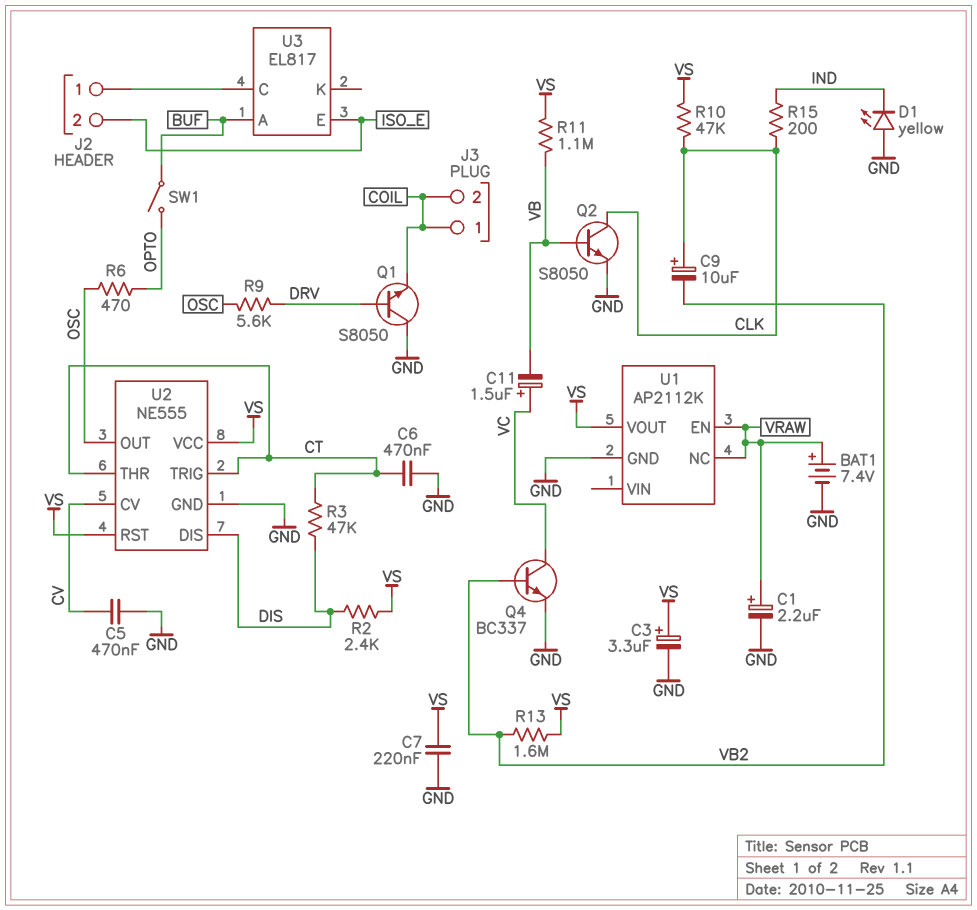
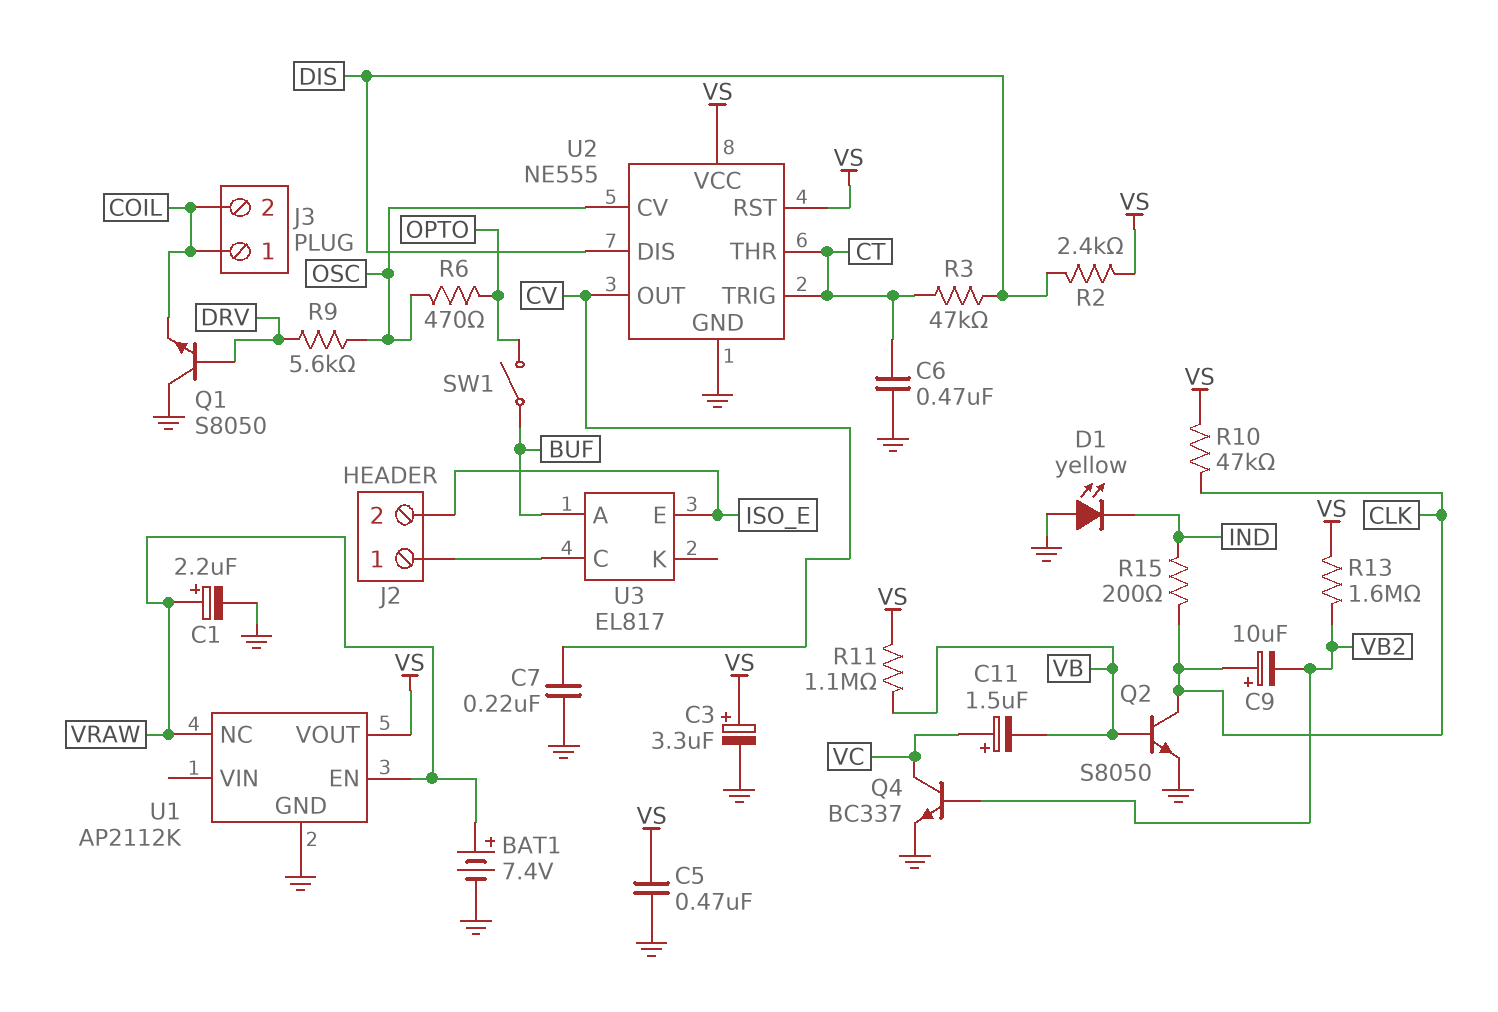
C5: 470nF (CV, GND) -> 470nF (GND, VS)
C7: 220nF (GND, VS) -> 220nF (CV, GND)
U2 pin CV: CV -> OSC
U2 pin OUT: OSC -> CV

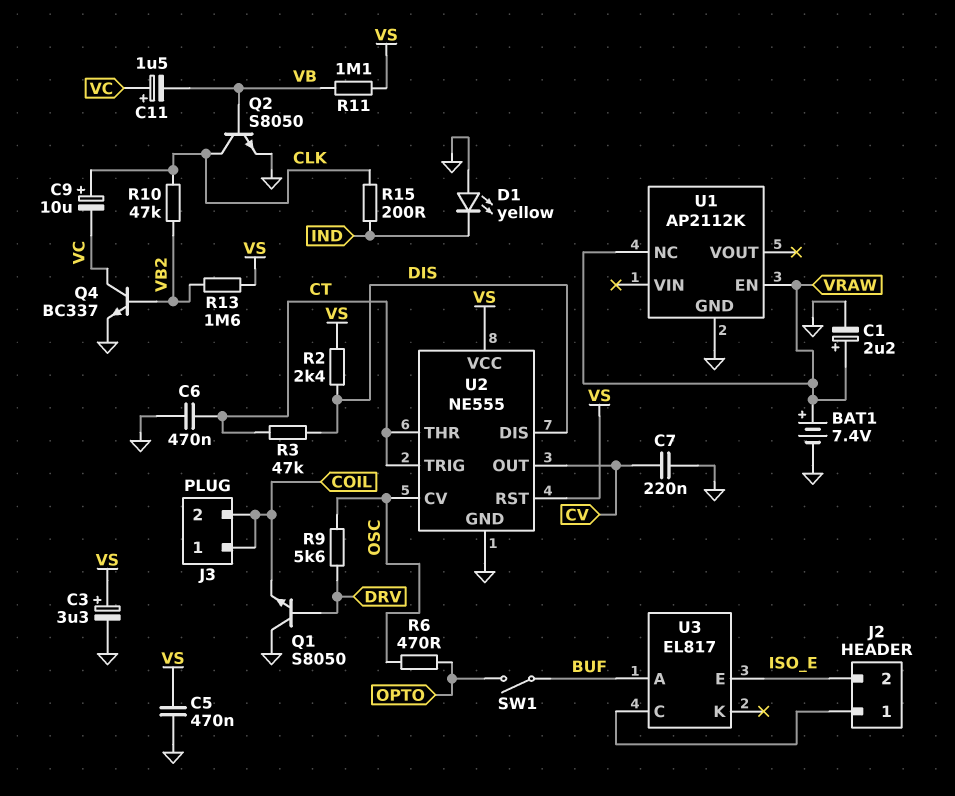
C9: 10uF (plus CLK, minus VB2) -> 10uF (plus CLK, minus VC)
R10: 47k (CLK, VS) -> 47k (CLK, VB2)
U1 pin VOUT: VS -> none

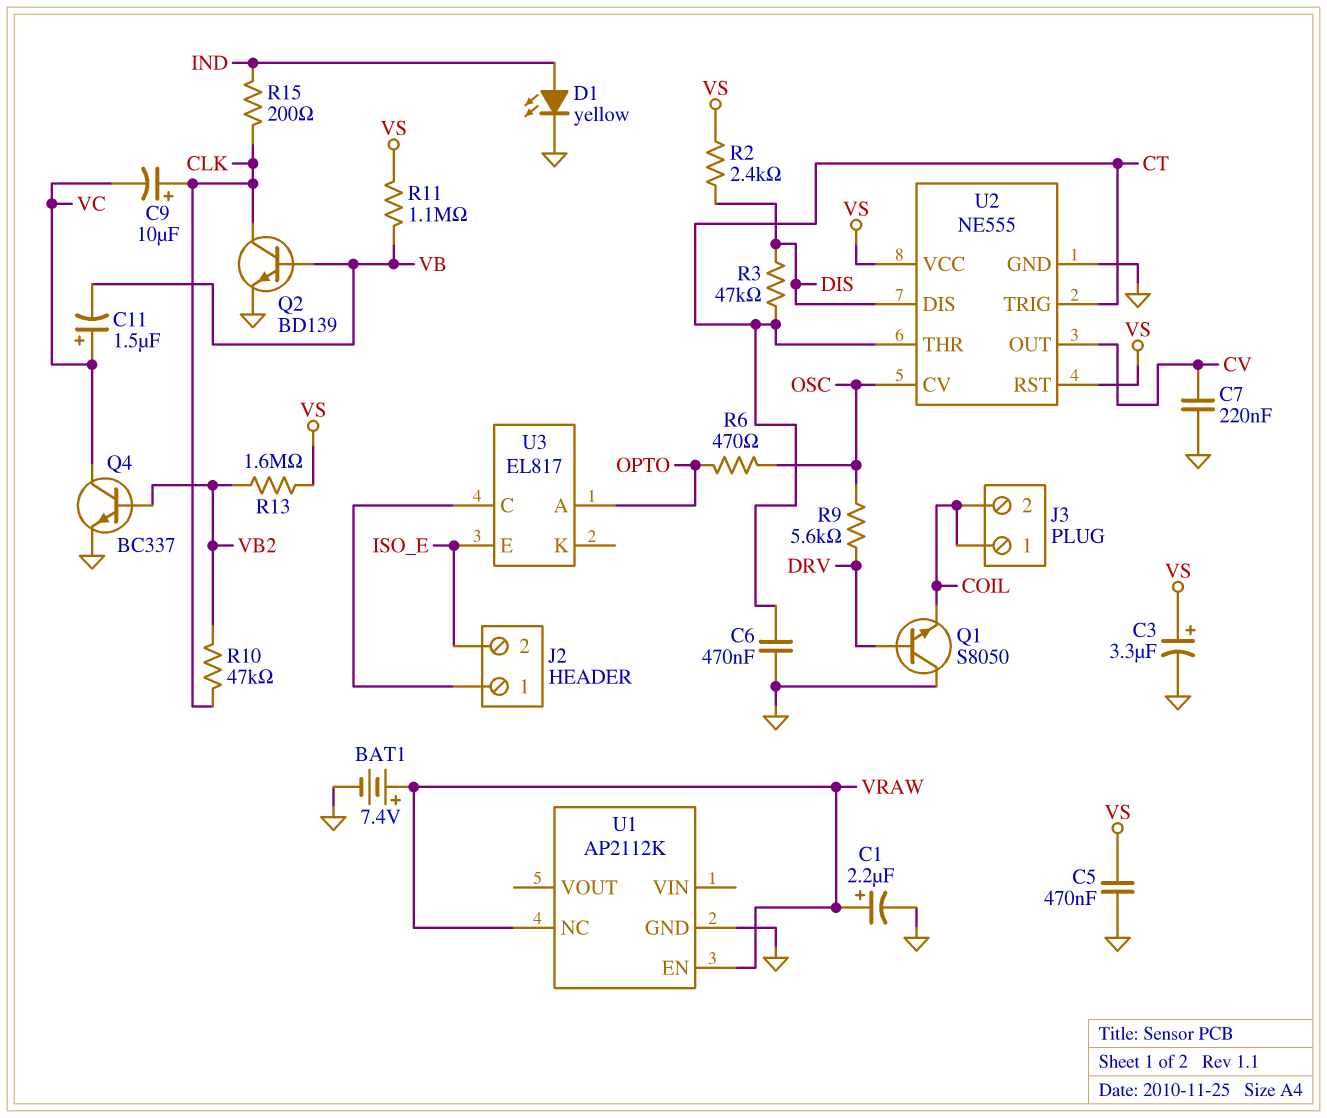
D1: LED yellow (A GND, K IND) -> LED yellow (A IND, K GND)
Q2: NPN S8050 (B VB, C CLK, E GND) -> NPN BD139 (B VB, C CLK, E GND)
SW1: switch (BUF, OPTO) -> none
U3 pin A: BUF -> OPTO

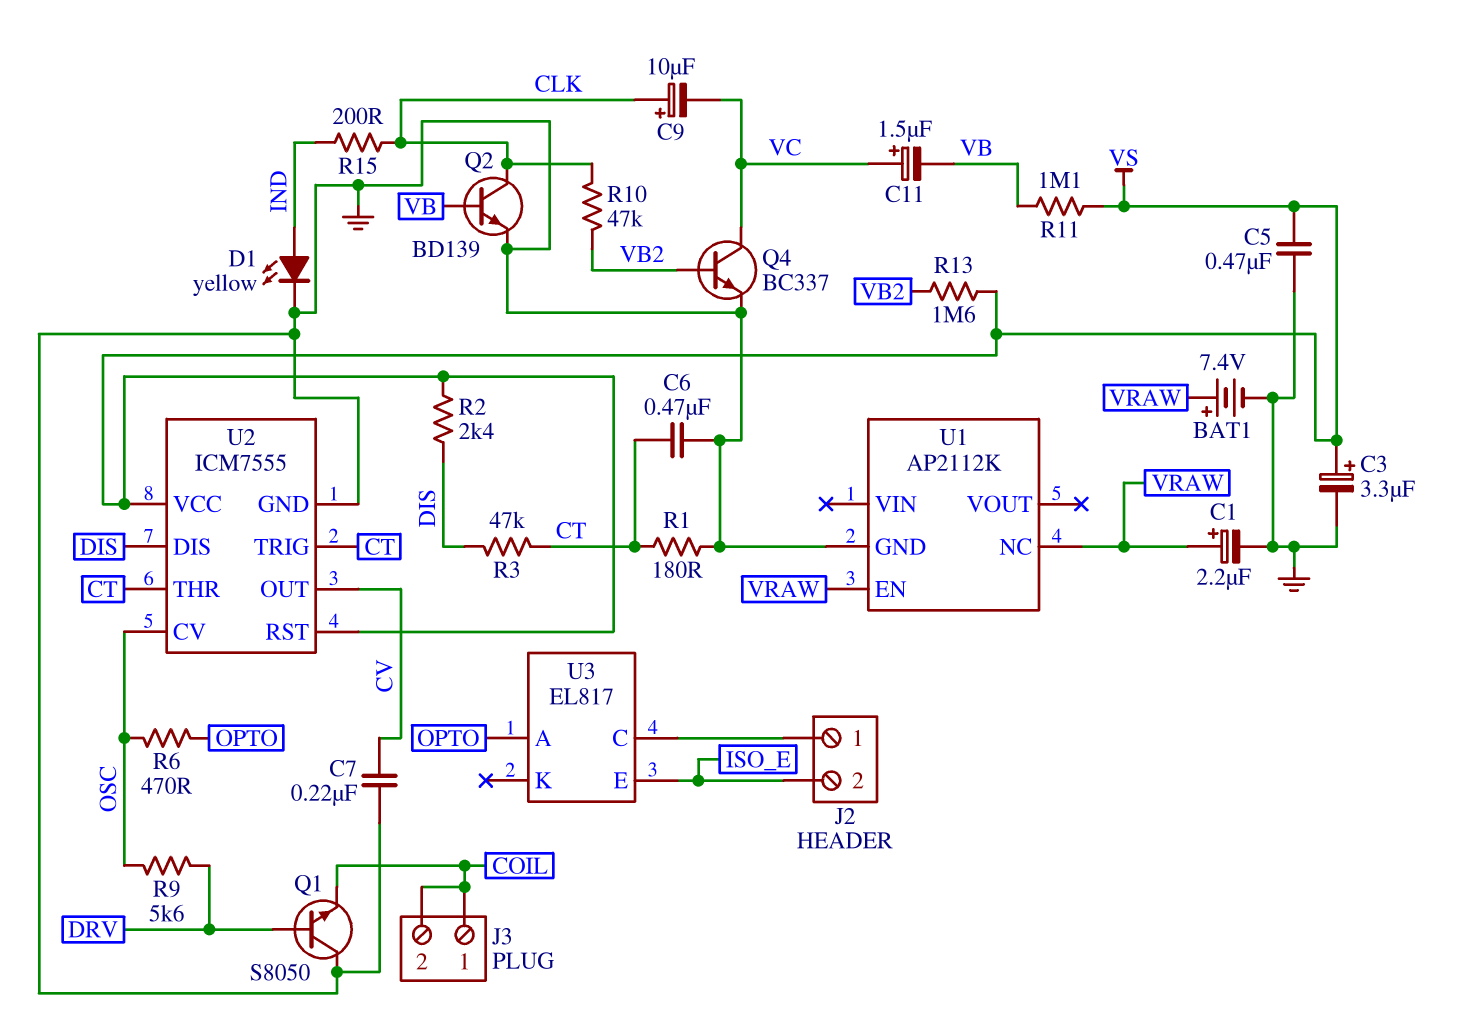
R1: none -> 180 (CT, GND)
U2: NE555 -> ICM7555

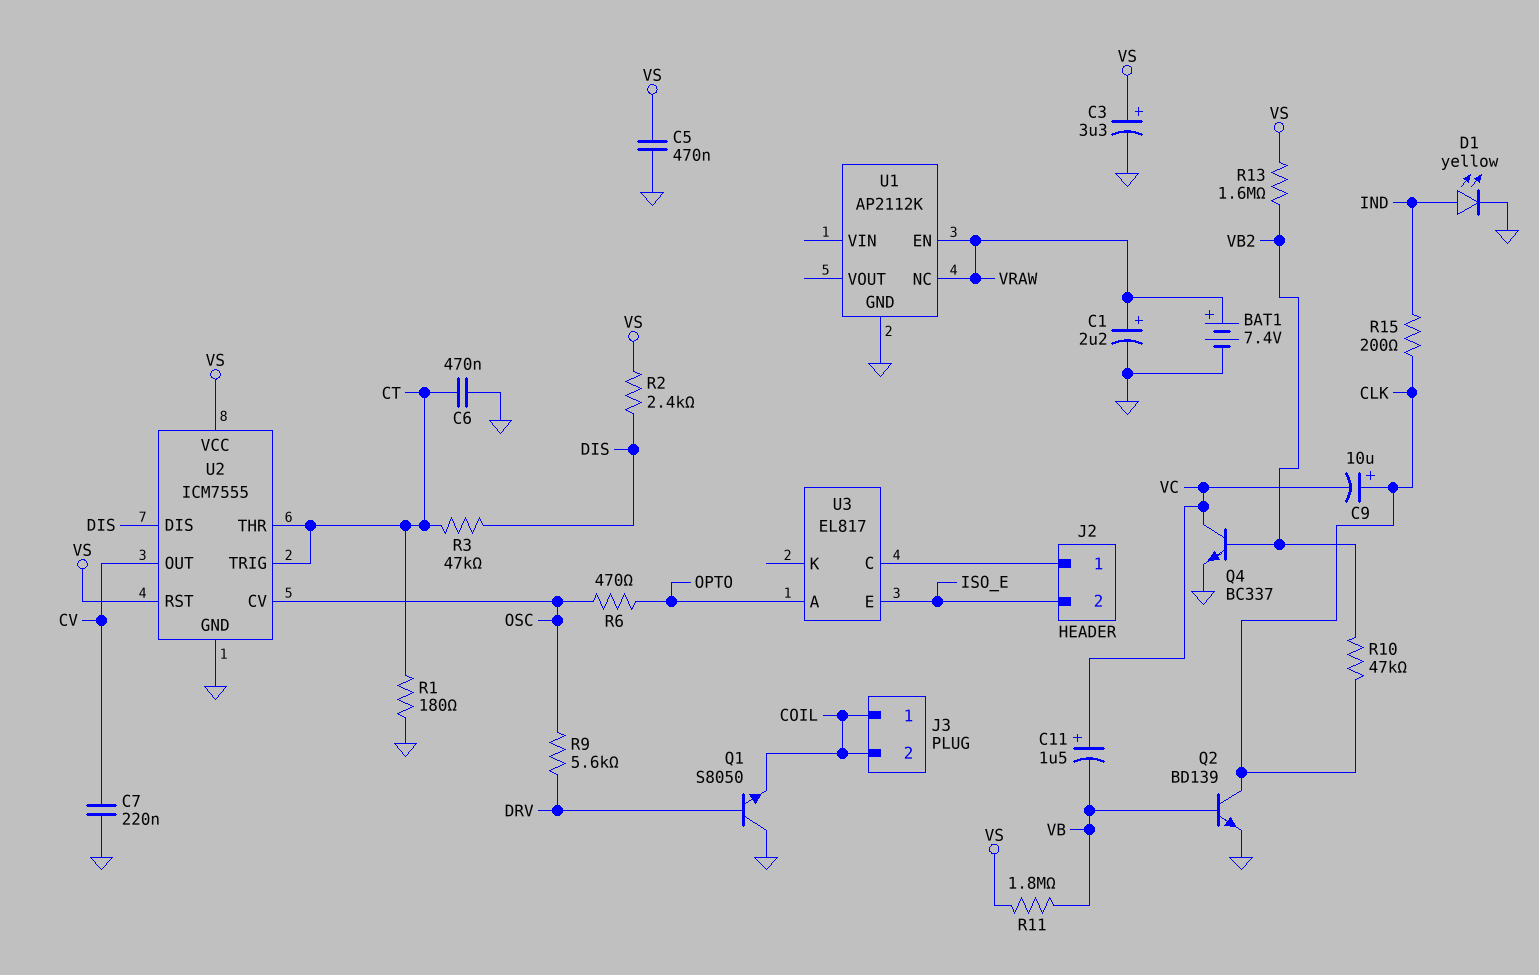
R11: 1.1M (VB, VS) -> 1.8M (VB, VS)

